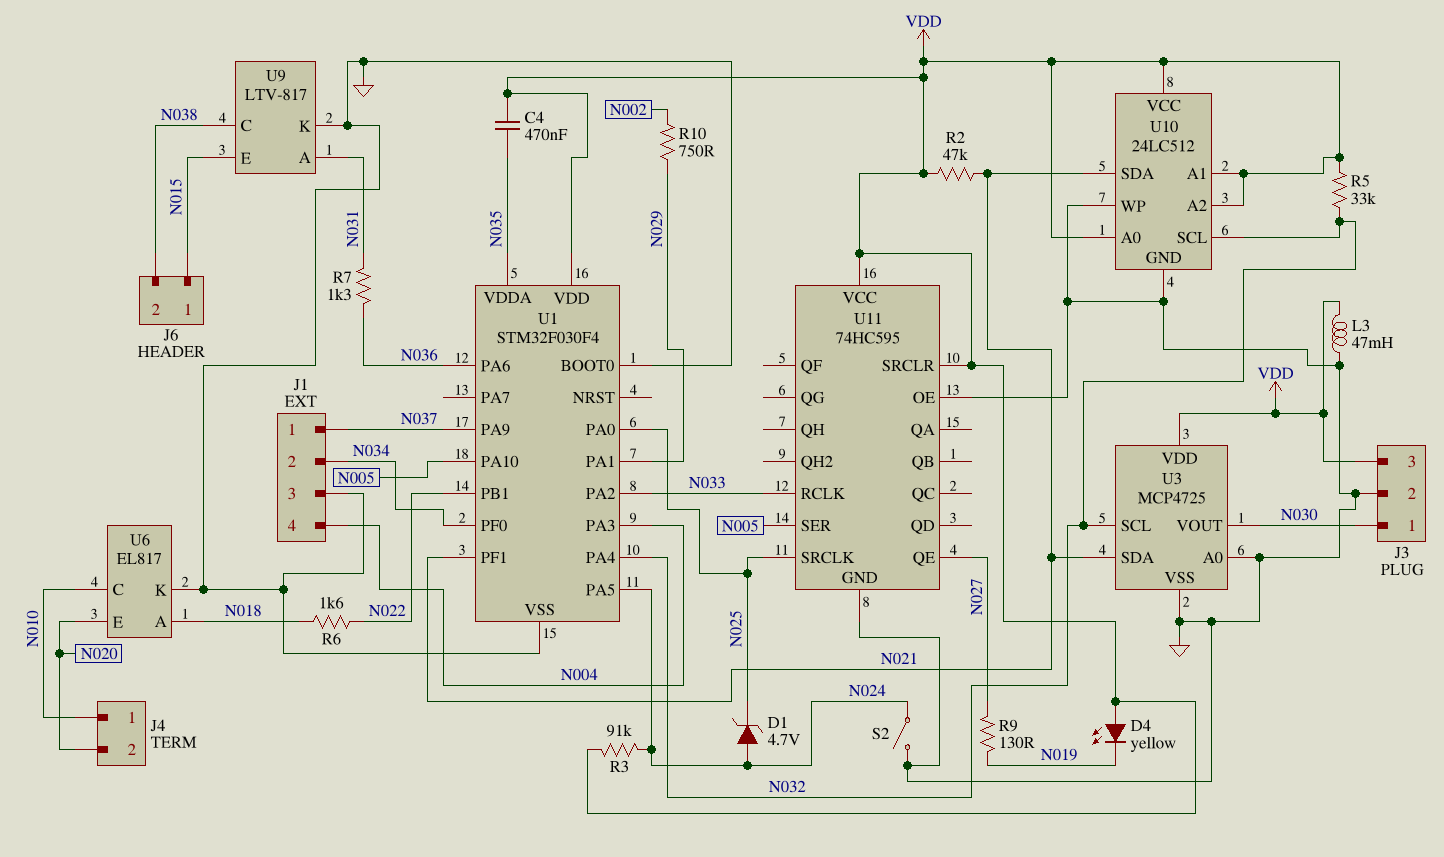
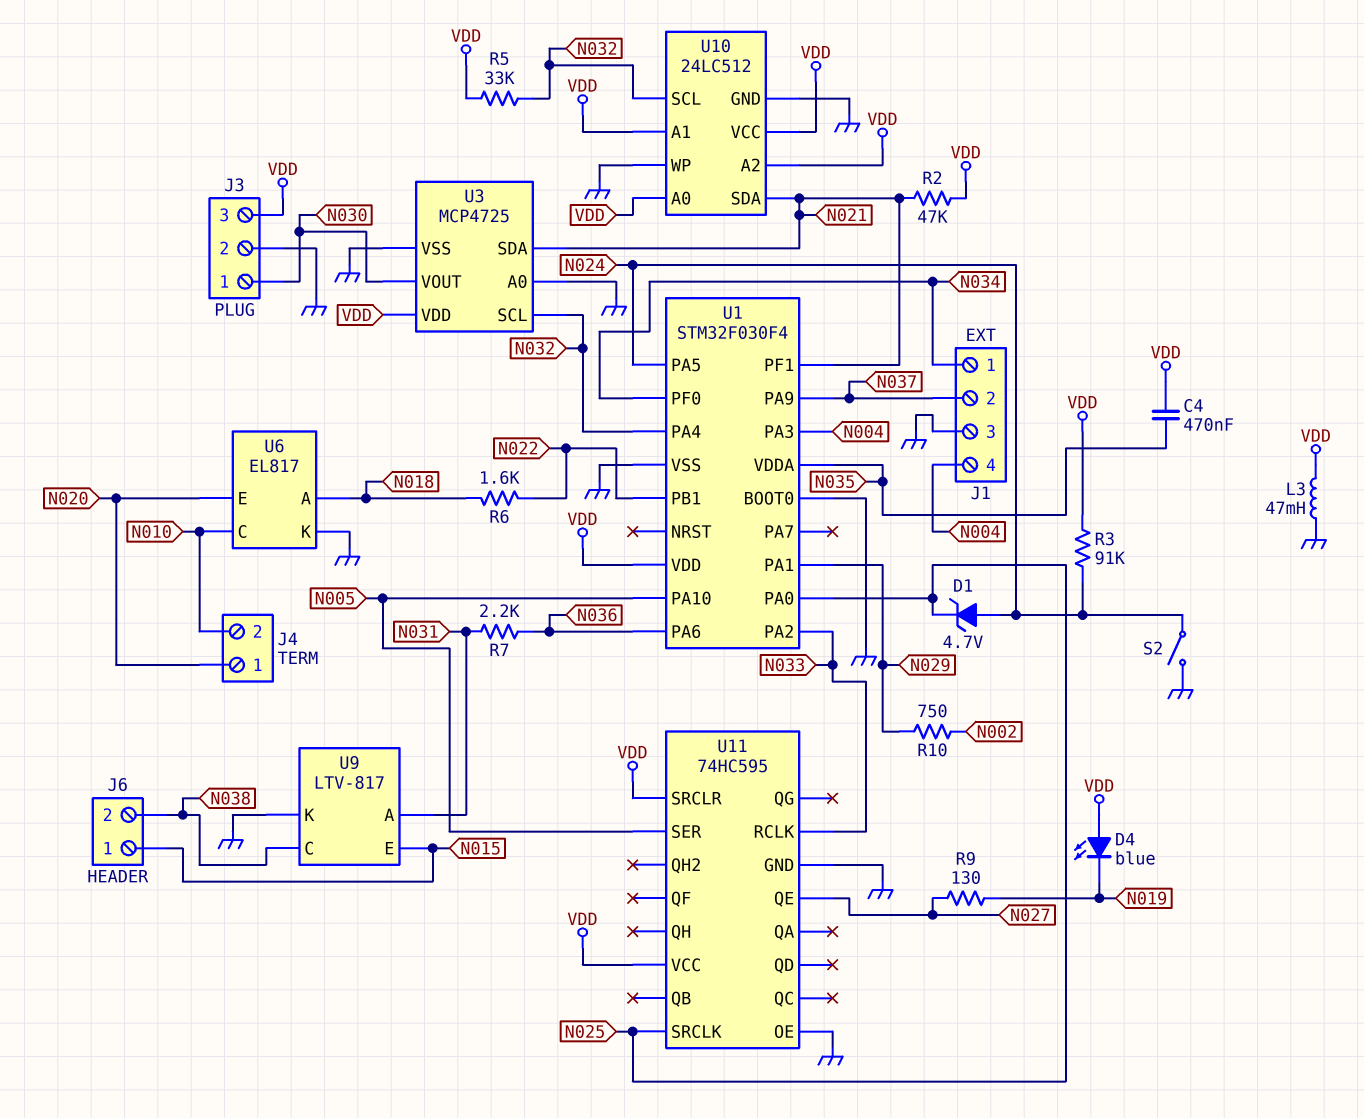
D4: LED yellow (A VDD, K N019) -> LED blue (A VDD, K N019)
J1 pin 1: N037 -> N034
J1 pin 2: N034 -> N037
J4 pin 1: N010 -> N020
J4 pin 2: N020 -> N010
R7: 1.3k (N031, N036) -> 2.2k (N031, N036)

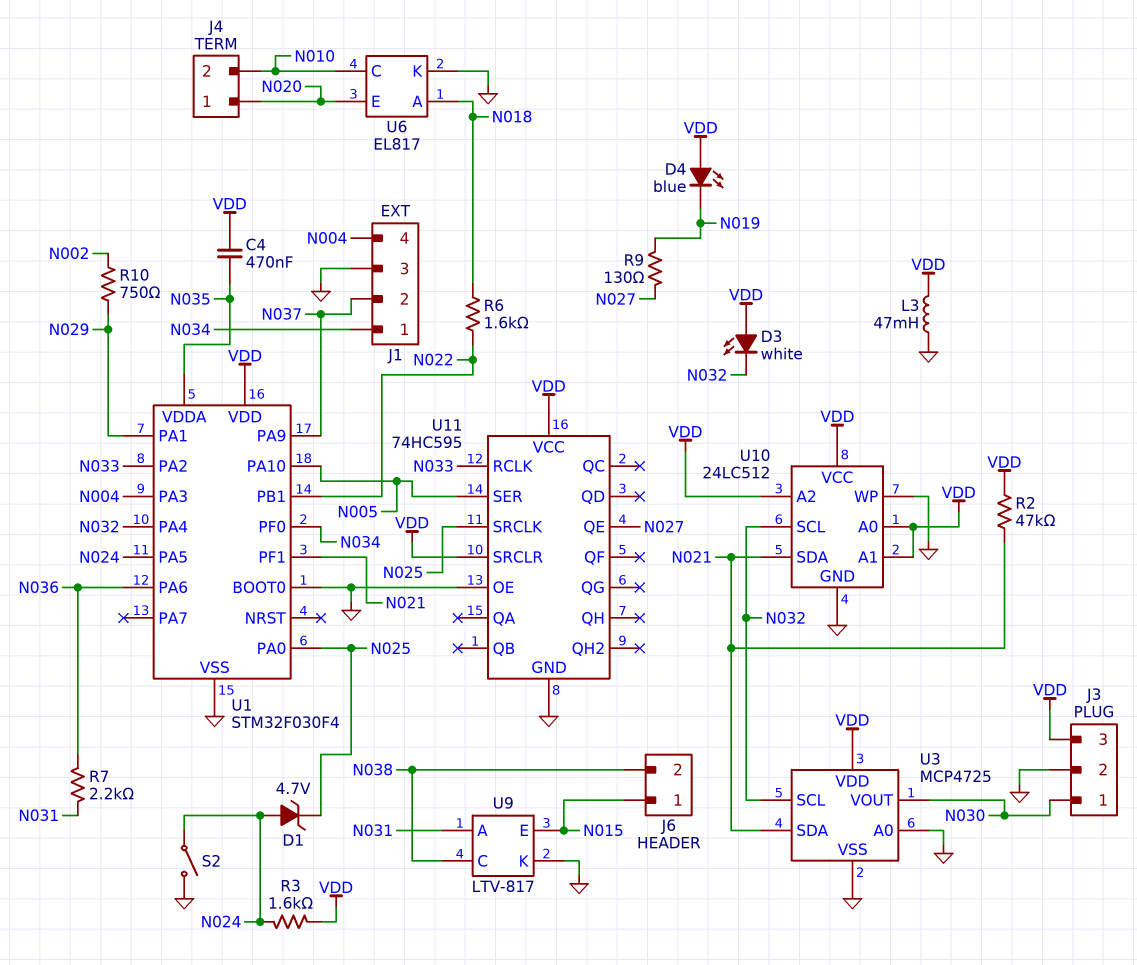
D3: none -> LED white (A VDD, K N032)
R3: 91k (N024, VDD) -> 1.6k (N024, VDD)
R5: 33k (N032, VDD) -> none

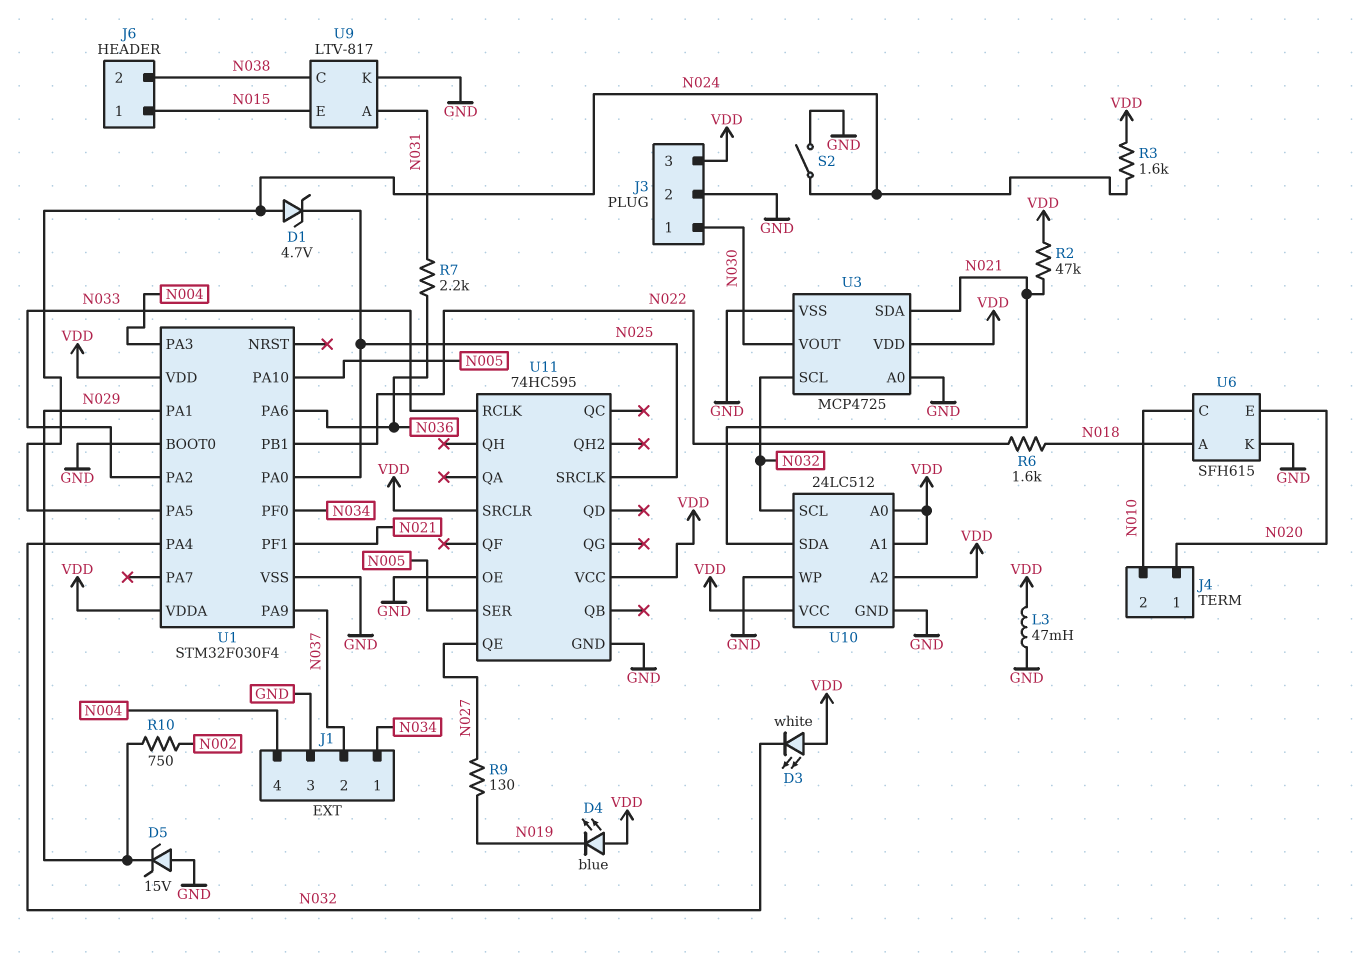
C4: 470nF (N035, VDD) -> none
D5: none -> zener 15V (A GND, K N029)
U1 pin VDDA: N035 -> VDD
U6: EL817 -> SFH615

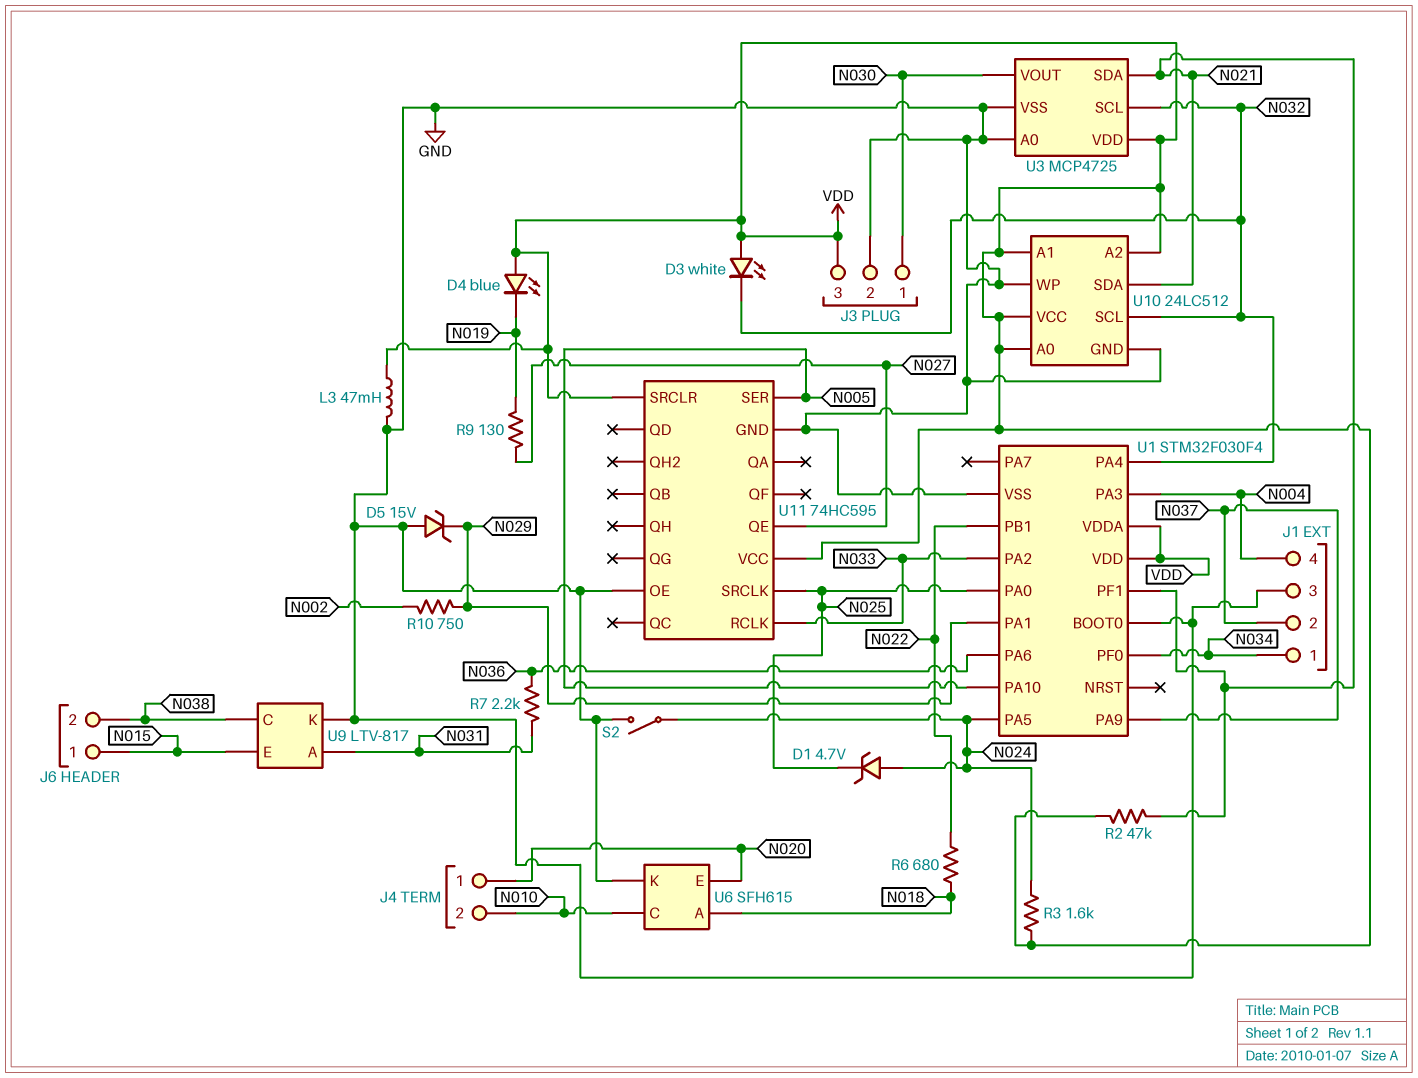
R6: 1.6k (N018, N022) -> 680 (N018, N022)

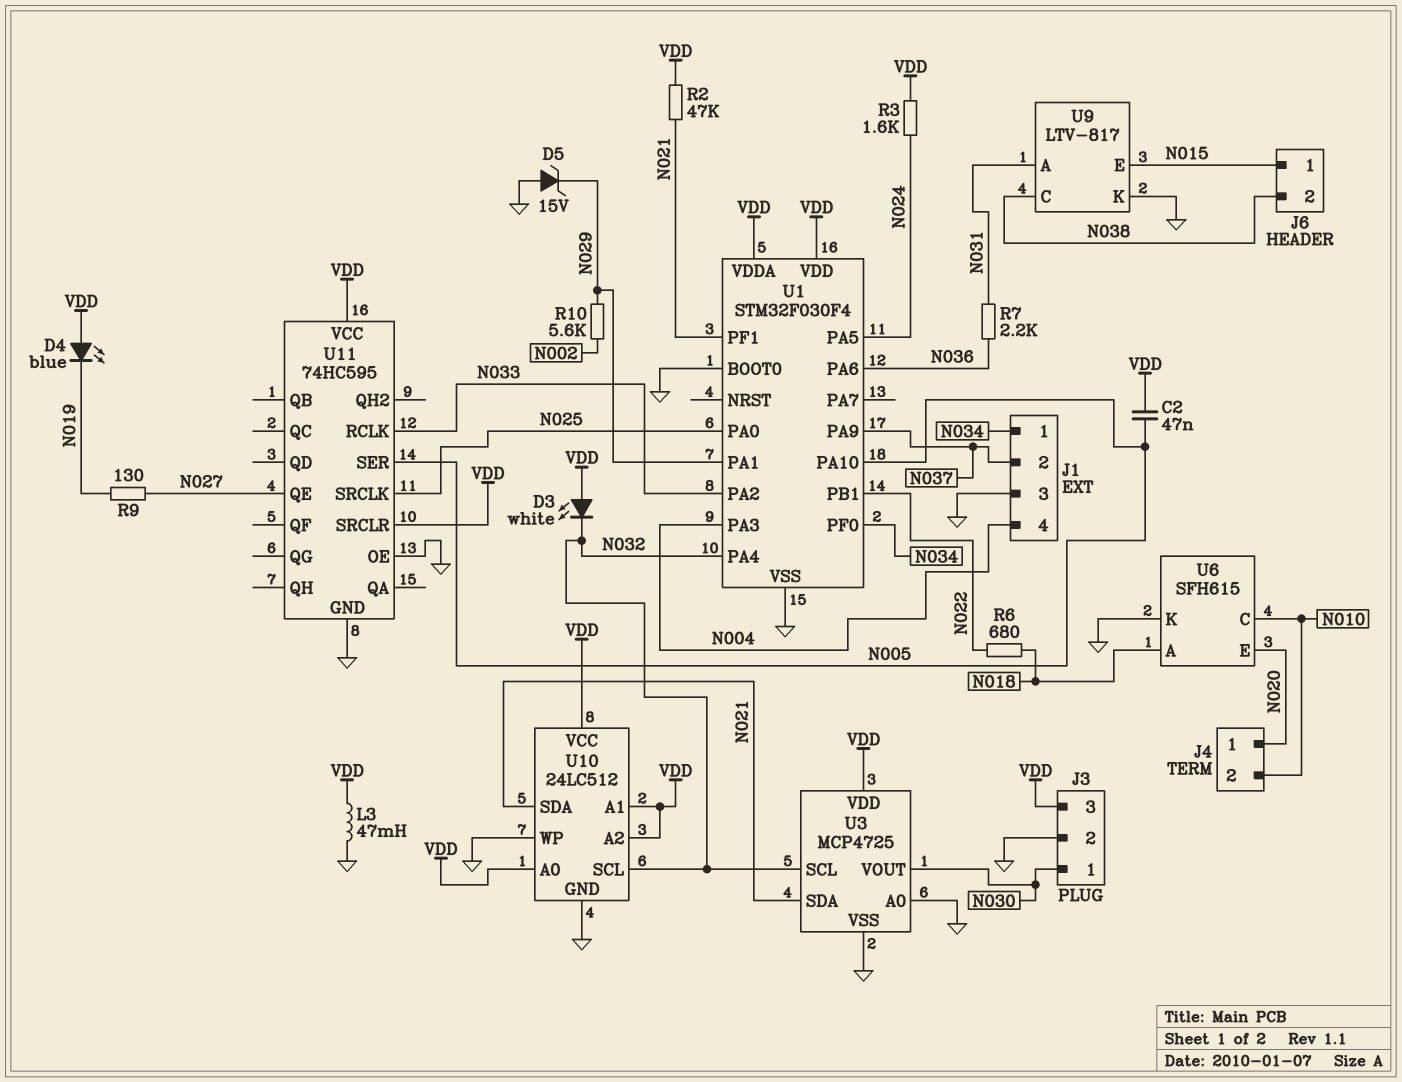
C2: none -> 47nF (N005, VDD)
D1: zener 4.7V (A N024, K N025) -> none
R10: 750 (N002, N029) -> 5.6k (N002, N029)
S2: switch (GND, N024) -> none

